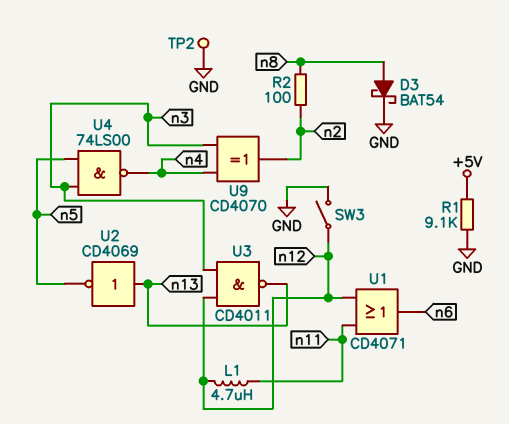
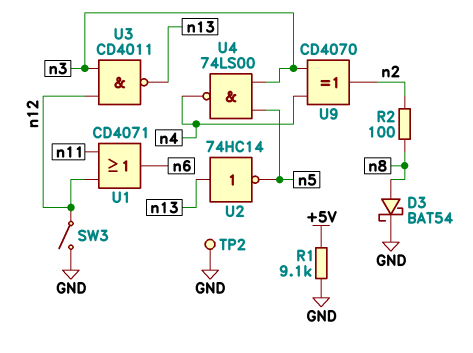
L1: 4.7uH (n11, n12) -> none
U2: NOT CD4069 (in n13, out n5) -> NOT 74HC14 (in n13, out n5)

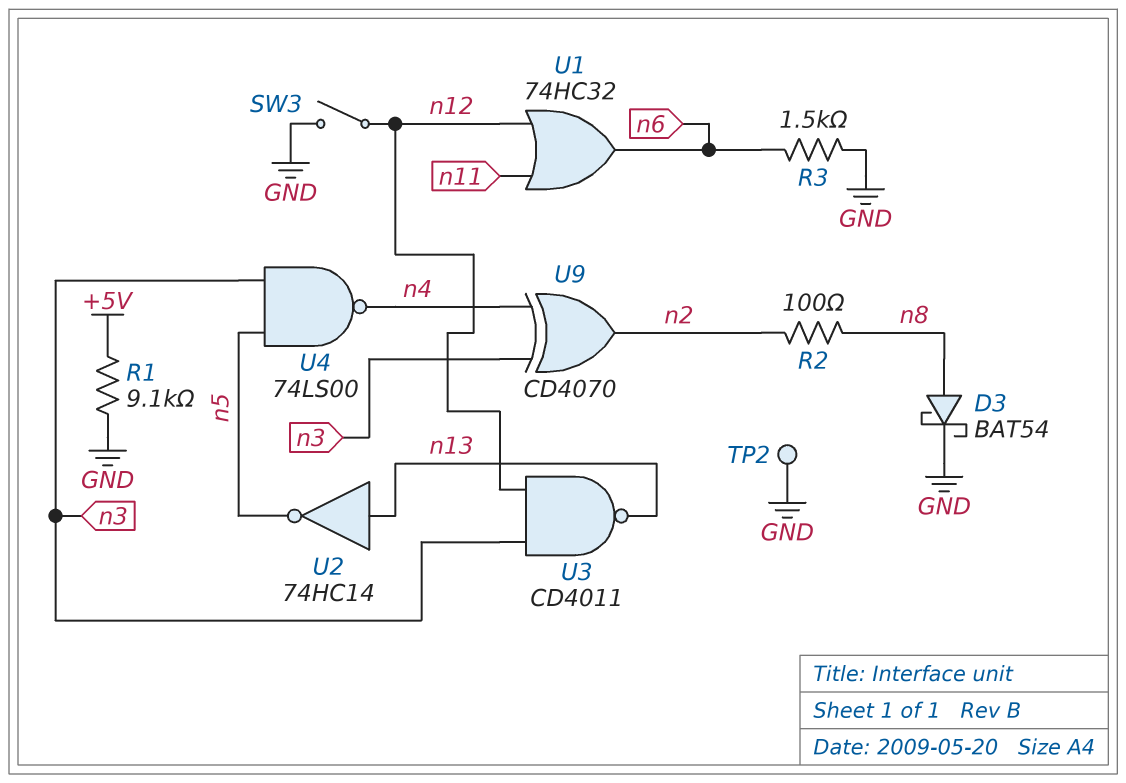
R3: none -> 1.5k (GND, n6)
U1: OR CD4071 (in n11, in n12, out n6) -> OR 74HC32 (in n11, in n12, out n6)

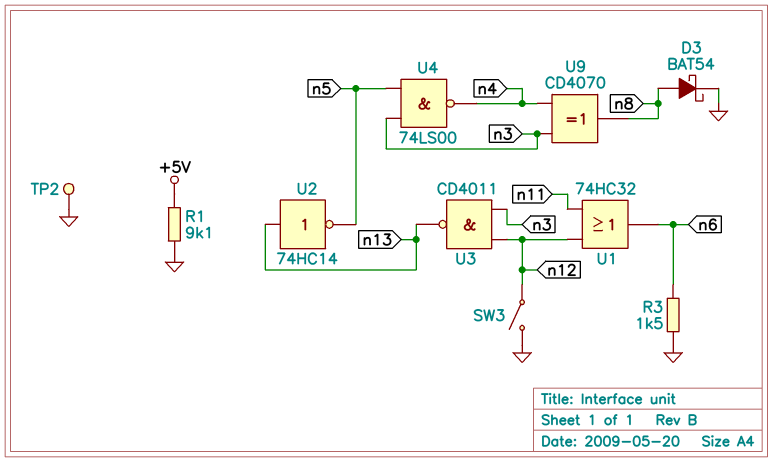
R2: 100 (n2, n8) -> none
U9: XOR CD4070 (in n3, in n4, out n2) -> XOR CD4070 (in n3, in n4, out n8)

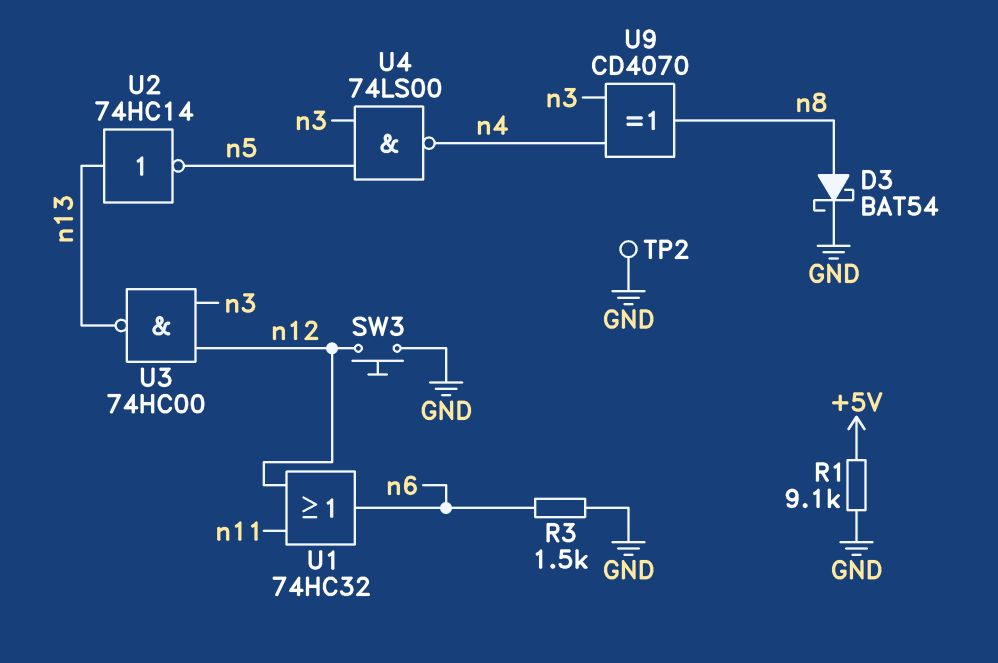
SW3: switch (GND, n12) -> button (GND, n12)
U3: NAND CD4011 (in n3, in n12, out n13) -> NAND 74HC00 (in n3, in n12, out n13)

